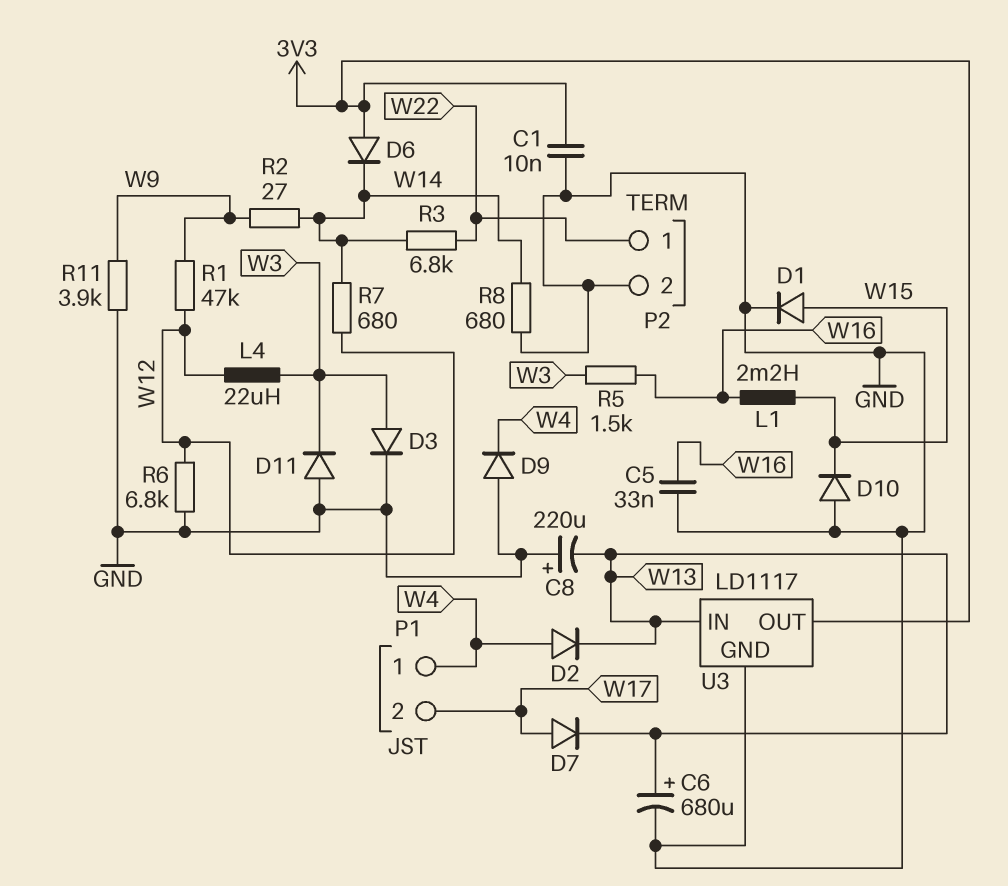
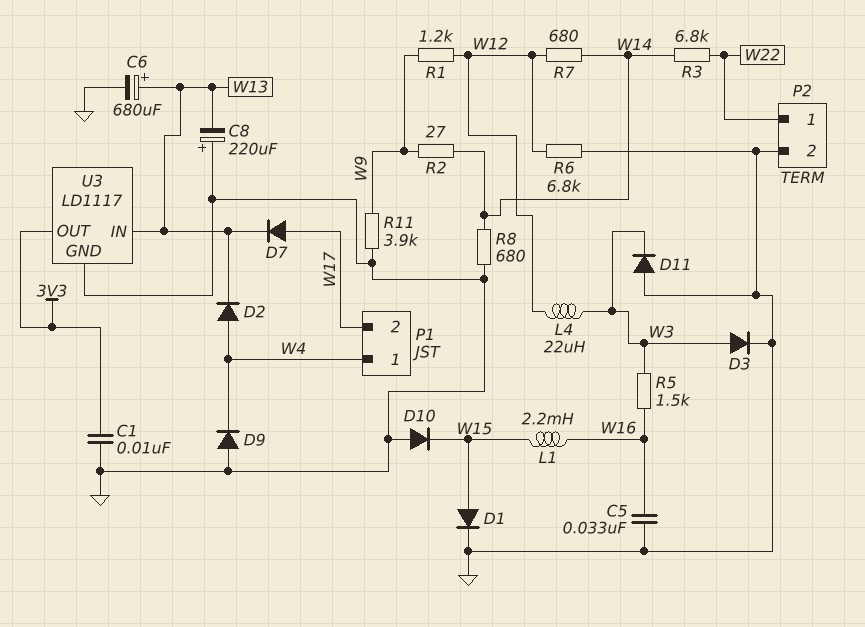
D6: diode (A 3V3, K W14) -> none
R1: 47k (W9, W12) -> 1.2k (W9, W12)

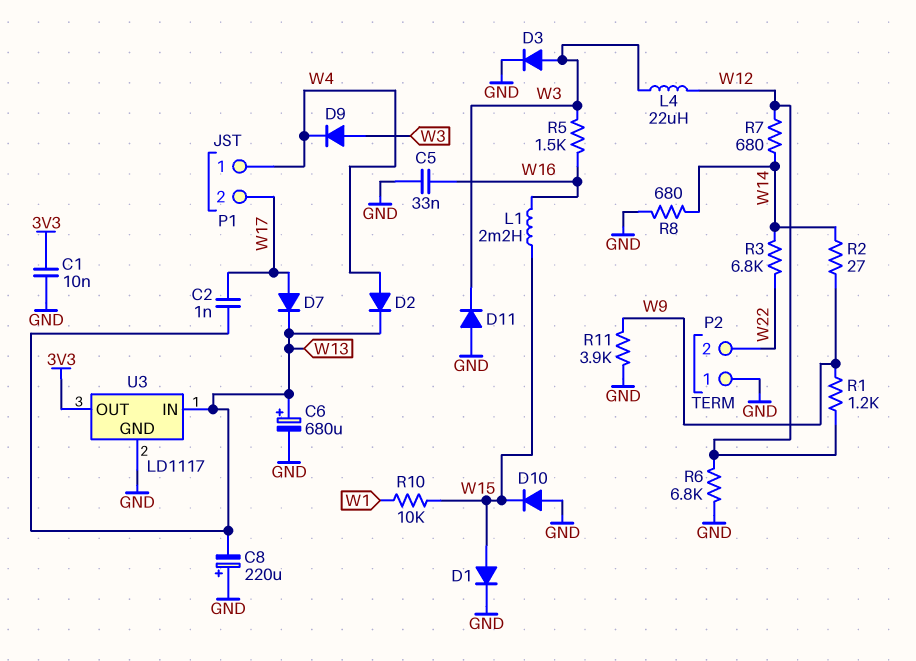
C2: none -> 1nF (W13, W17)
D9: diode (A GND, K W4) -> diode (A W3, K W4)
P2 pin 1: W22 -> GND
P2 pin 2: GND -> W22
R10: none -> 10k (W1, W15)

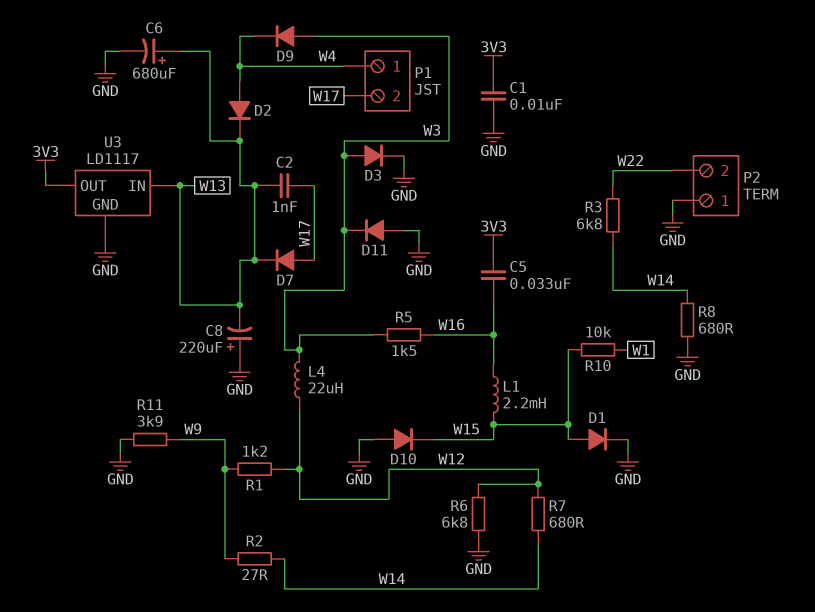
C5: 33nF (GND, W16) -> 33nF (3V3, W16)

